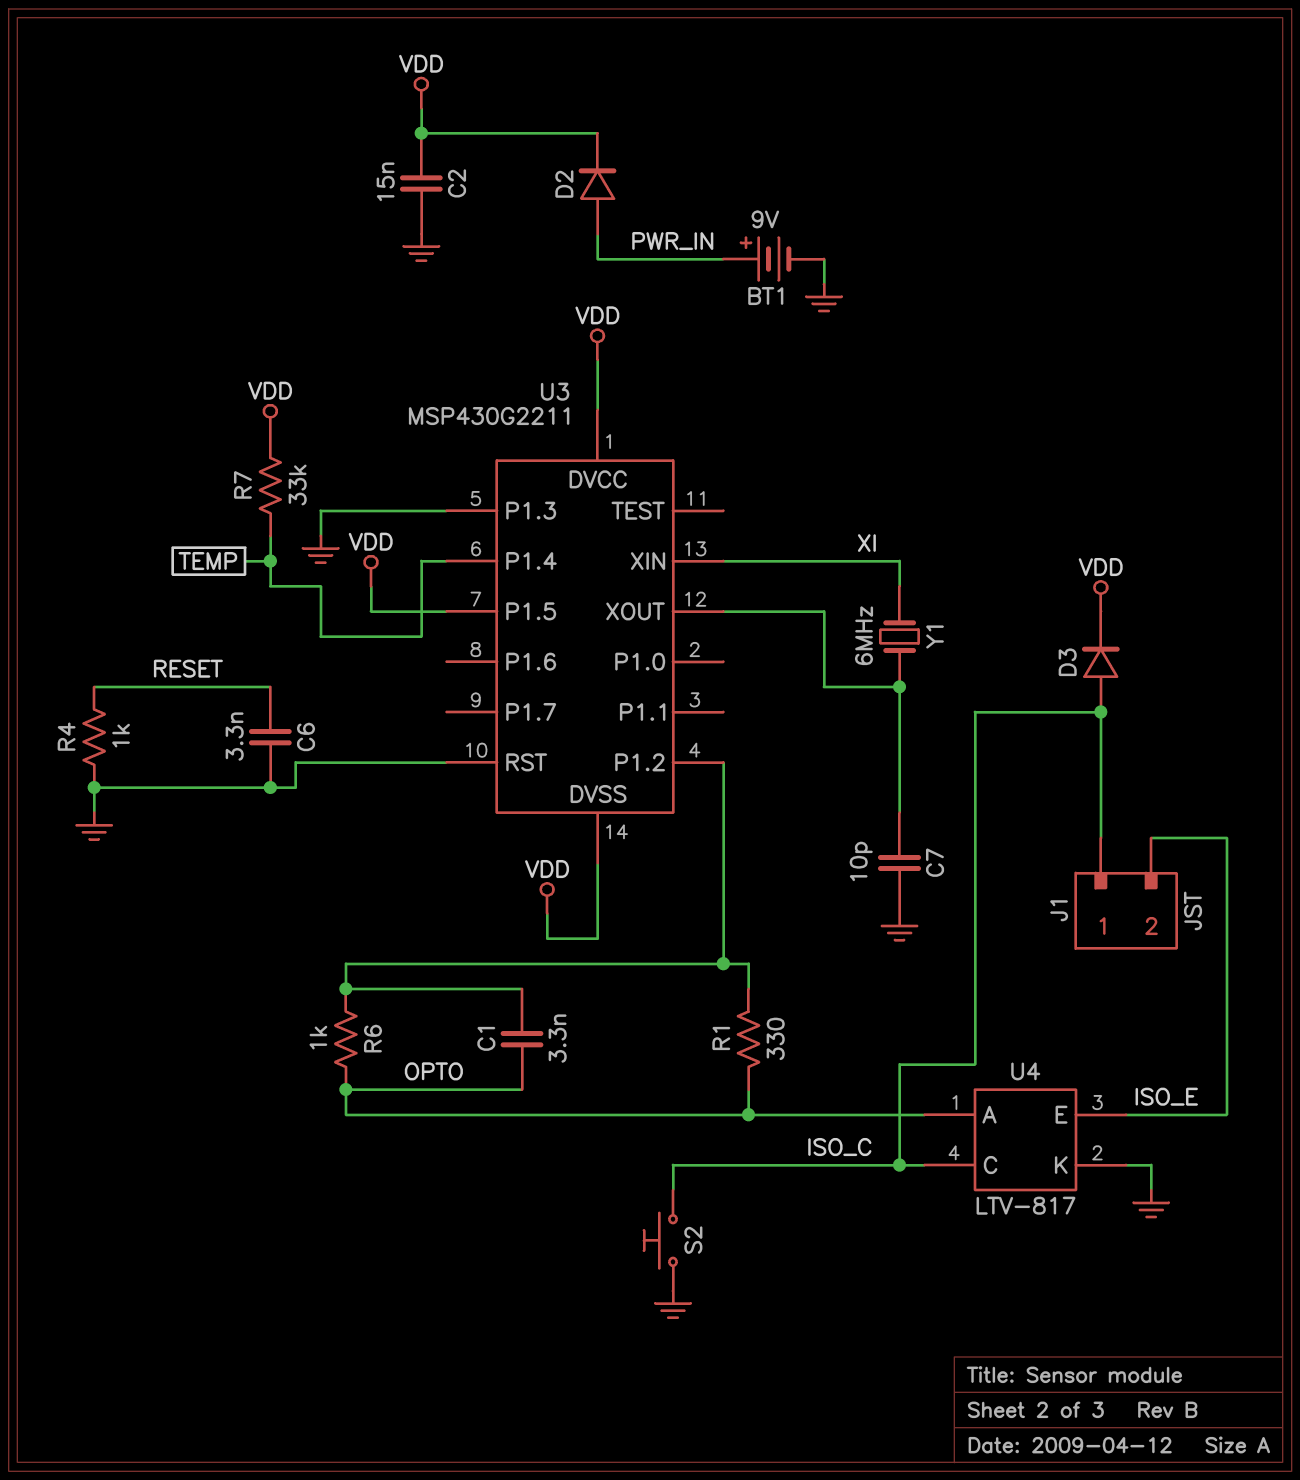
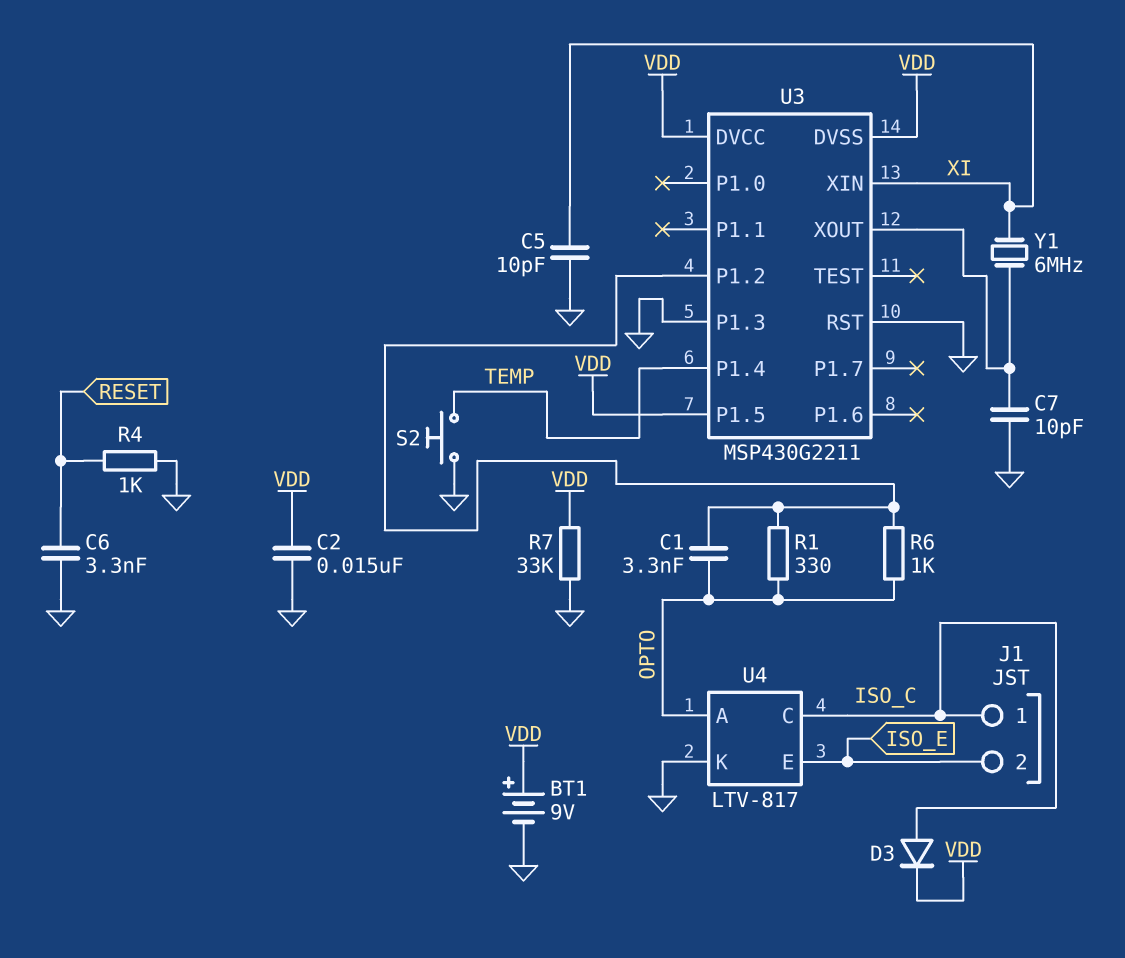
BT1: 9V (plus PWR_IN, minus GND) -> 9V (plus VDD, minus GND)
C5: none -> 10pF (GND, XI)
D2: diode (A PWR_IN, K VDD) -> none
R7: 33k (TEMP, VDD) -> 33k (GND, VDD)
S2: button (GND, ISO_C) -> button (GND, TEMP)

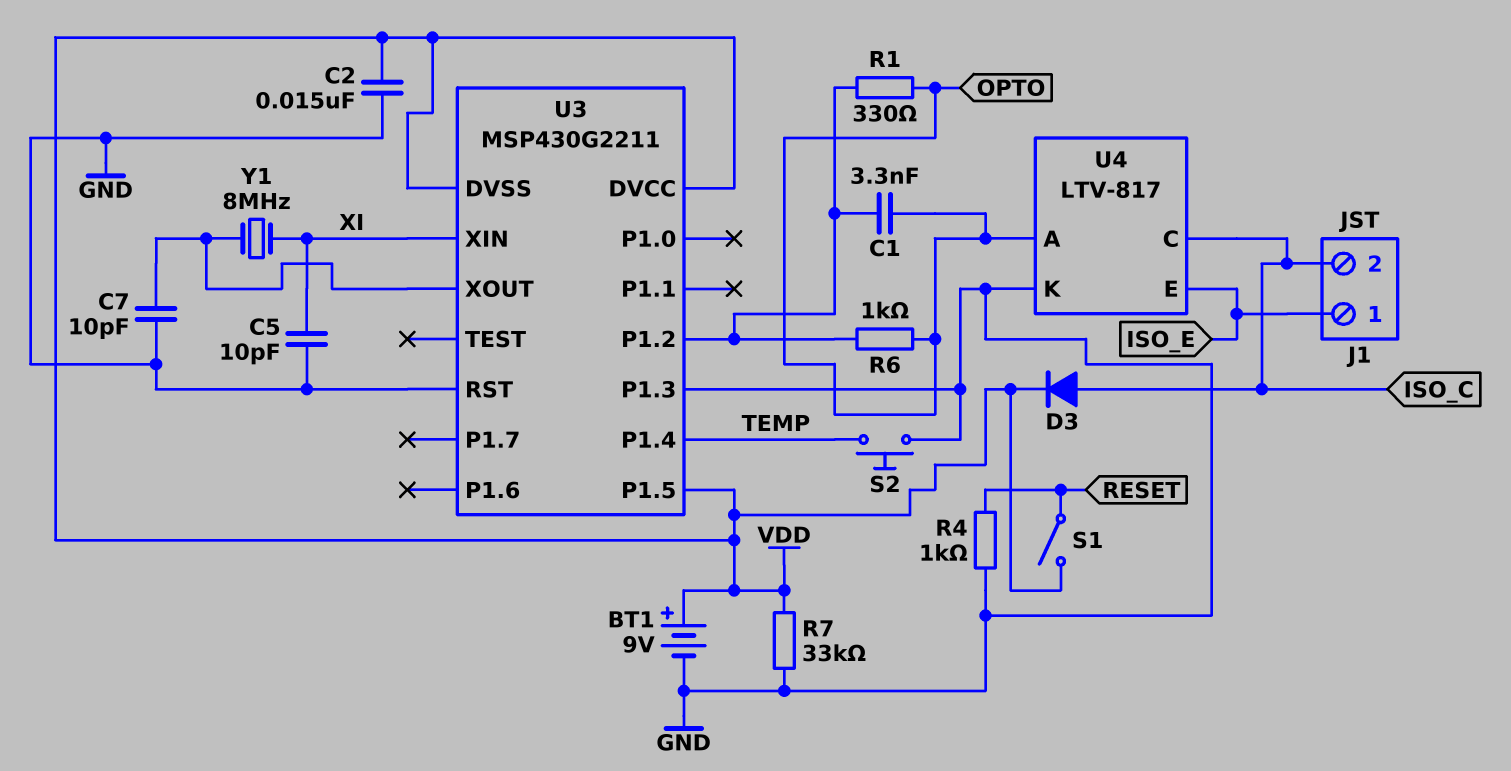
C6: 3.3nF (GND, RESET) -> none
J1 pin 1: ISO_C -> ISO_E
J1 pin 2: ISO_E -> ISO_C
S1: none -> switch (RESET, VDD)
Y1: 6MHz (U3/XOUT, XI) -> 8MHz (U3/XOUT, XI)

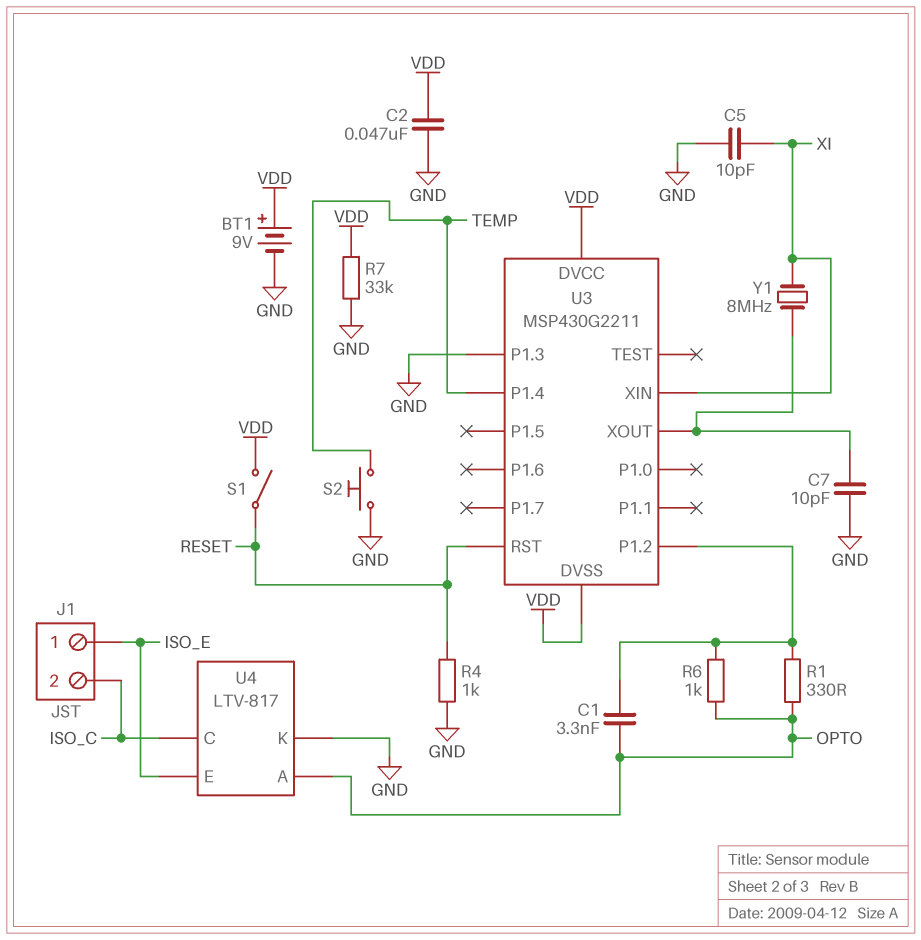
C2: 15nF (GND, VDD) -> 47nF (GND, VDD)
D3: diode (A ISO_C, K VDD) -> none
U3 pin P1.5: VDD -> none
U3 pin RST: GND -> RESET

